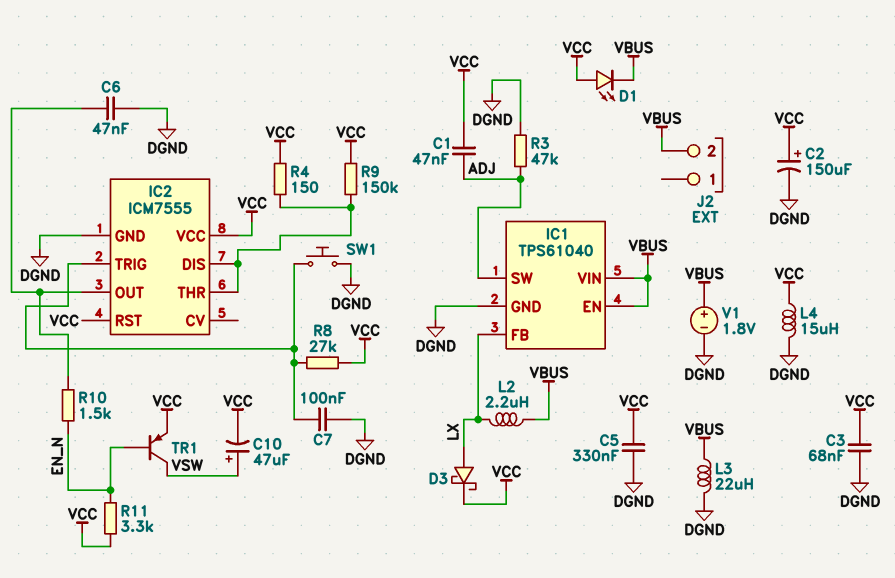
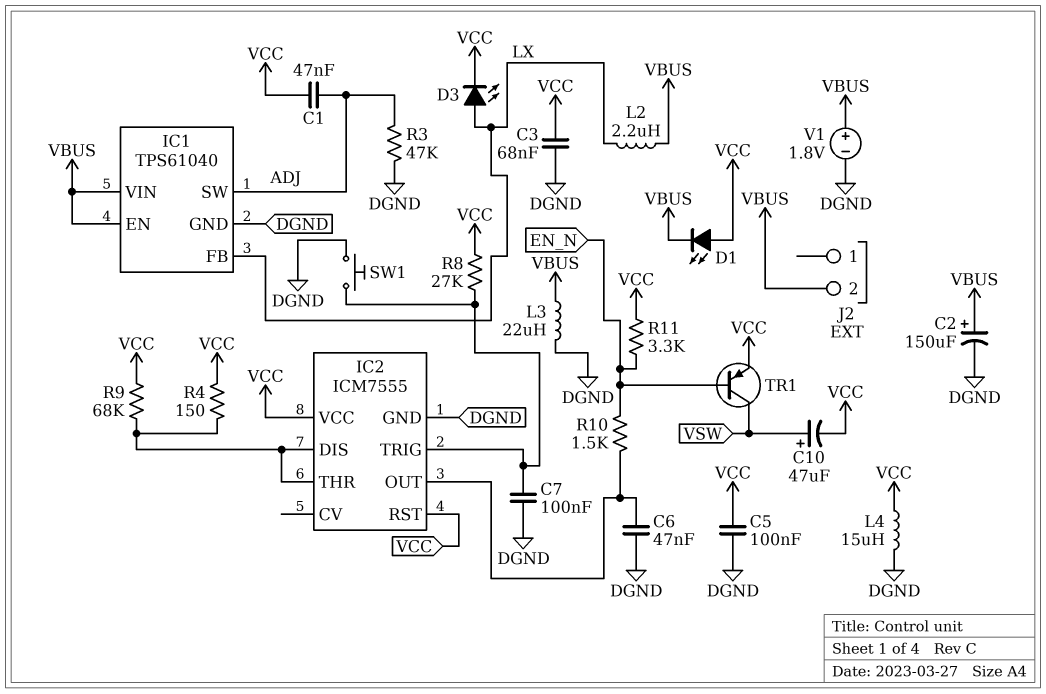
C2: 150uF (plus VCC, minus DGND) -> 150uF (plus VBUS, minus DGND)
C5: 330nF (DGND, VCC) -> 100nF (DGND, VCC)
D3: schottky (A LX, K VCC) -> LED (A LX, K VCC)
R9: 150k (IC2/DIS, VCC) -> 68k (IC2/DIS, VCC)

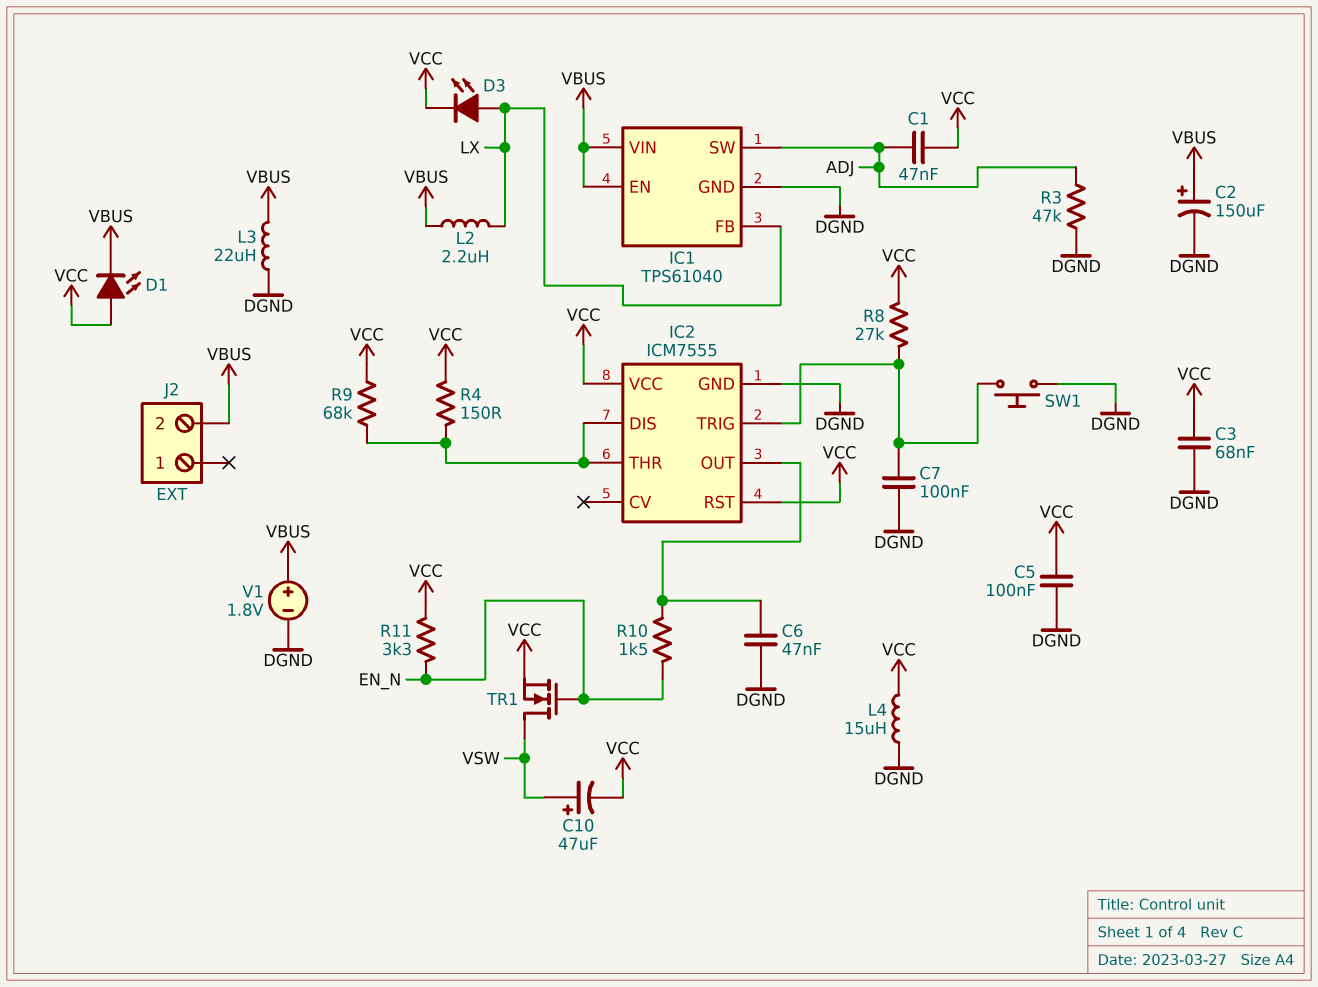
TR1: PNP (B EN_N, C VSW, E VCC) -> NMOS (G EN_N, D VSW, S VCC)

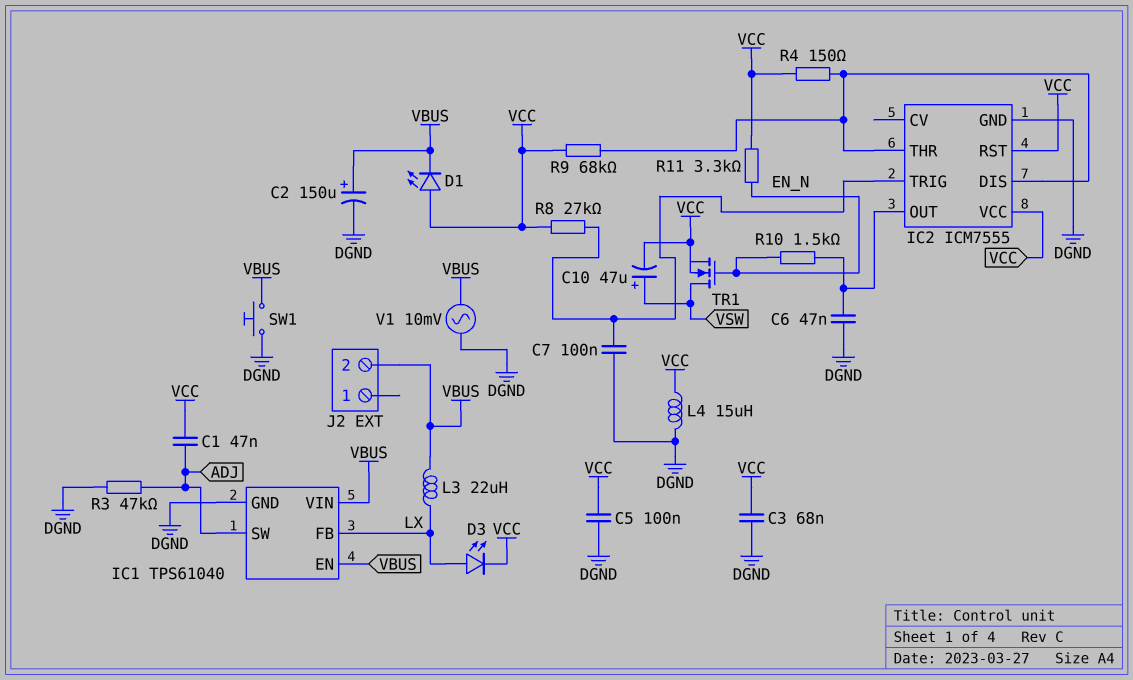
L2: 2.2uH (LX, VBUS) -> none
L3: 22uH (DGND, VBUS) -> 22uH (LX, VBUS)
SW1: button (DGND, IC2/TRIG) -> button (DGND, VBUS)
V1: 1.8V (plus VBUS, minus DGND) -> AC 10mV (DGND, VBUS)

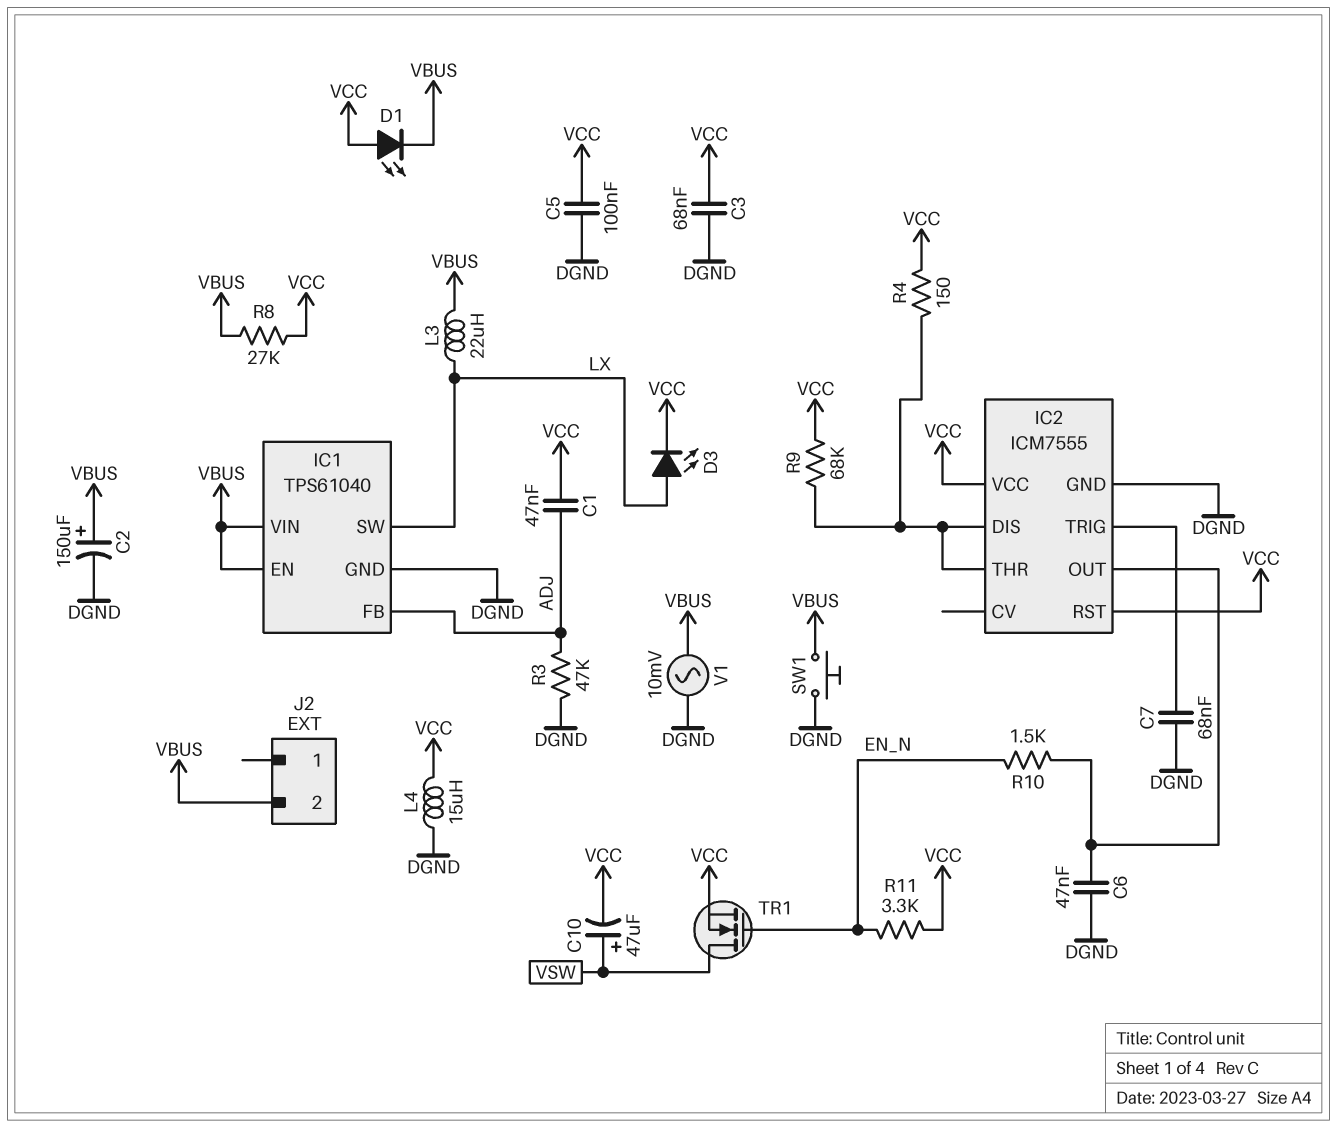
C7: 100nF (DGND, IC2/TRIG) -> 68nF (DGND, IC2/TRIG)
IC1 pin FB: LX -> ADJ
IC1 pin SW: ADJ -> LX
R8: 27k (IC2/TRIG, VCC) -> 27k (VBUS, VCC)

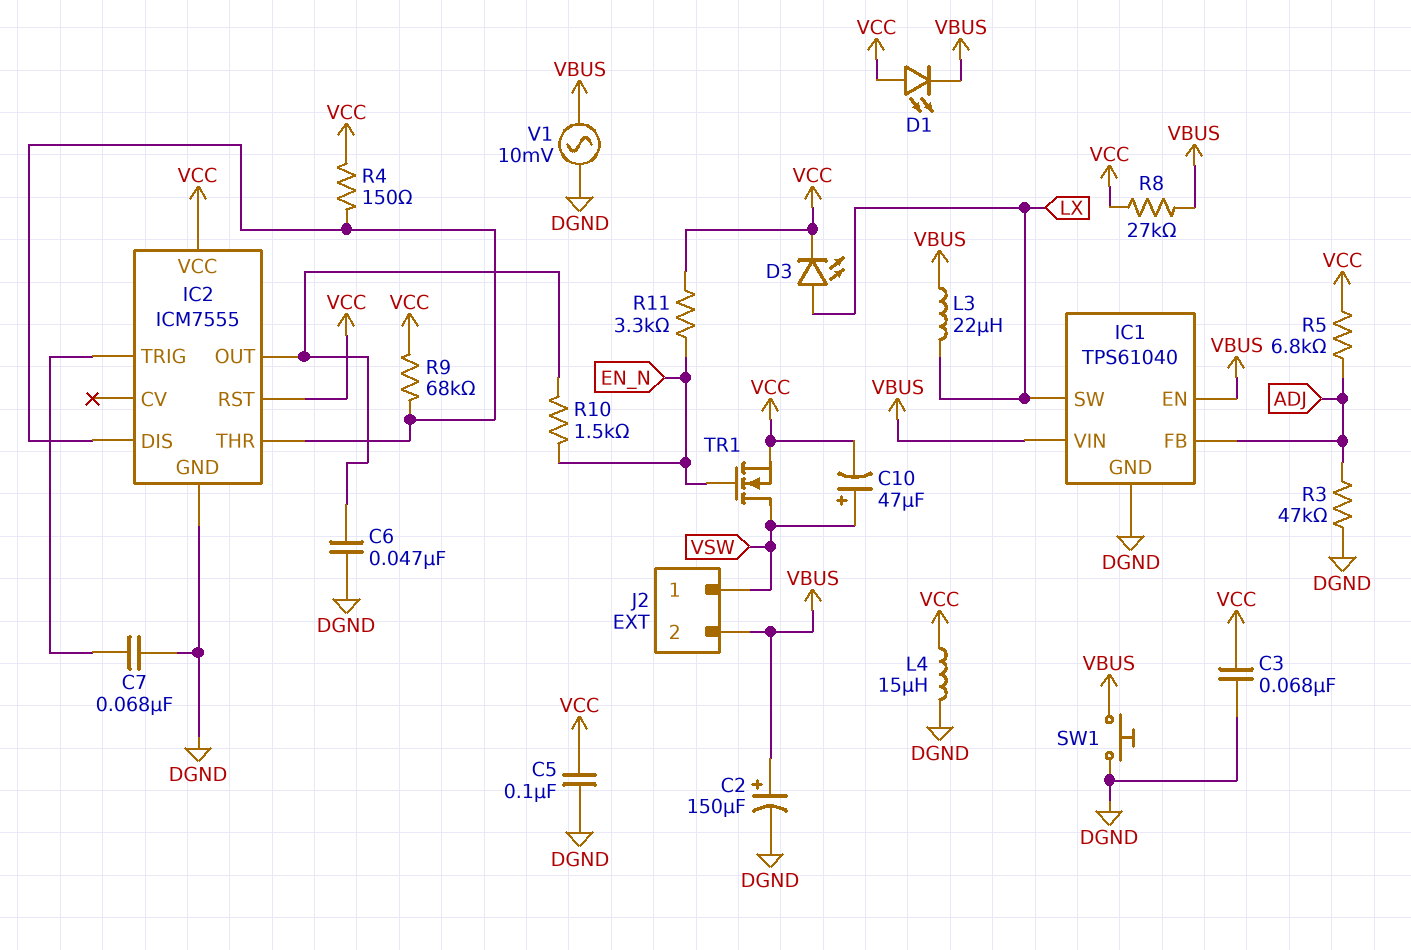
C1: 47nF (ADJ, VCC) -> none
J2 pin 1: none -> VSW
R5: none -> 6.8k (ADJ, VCC)

